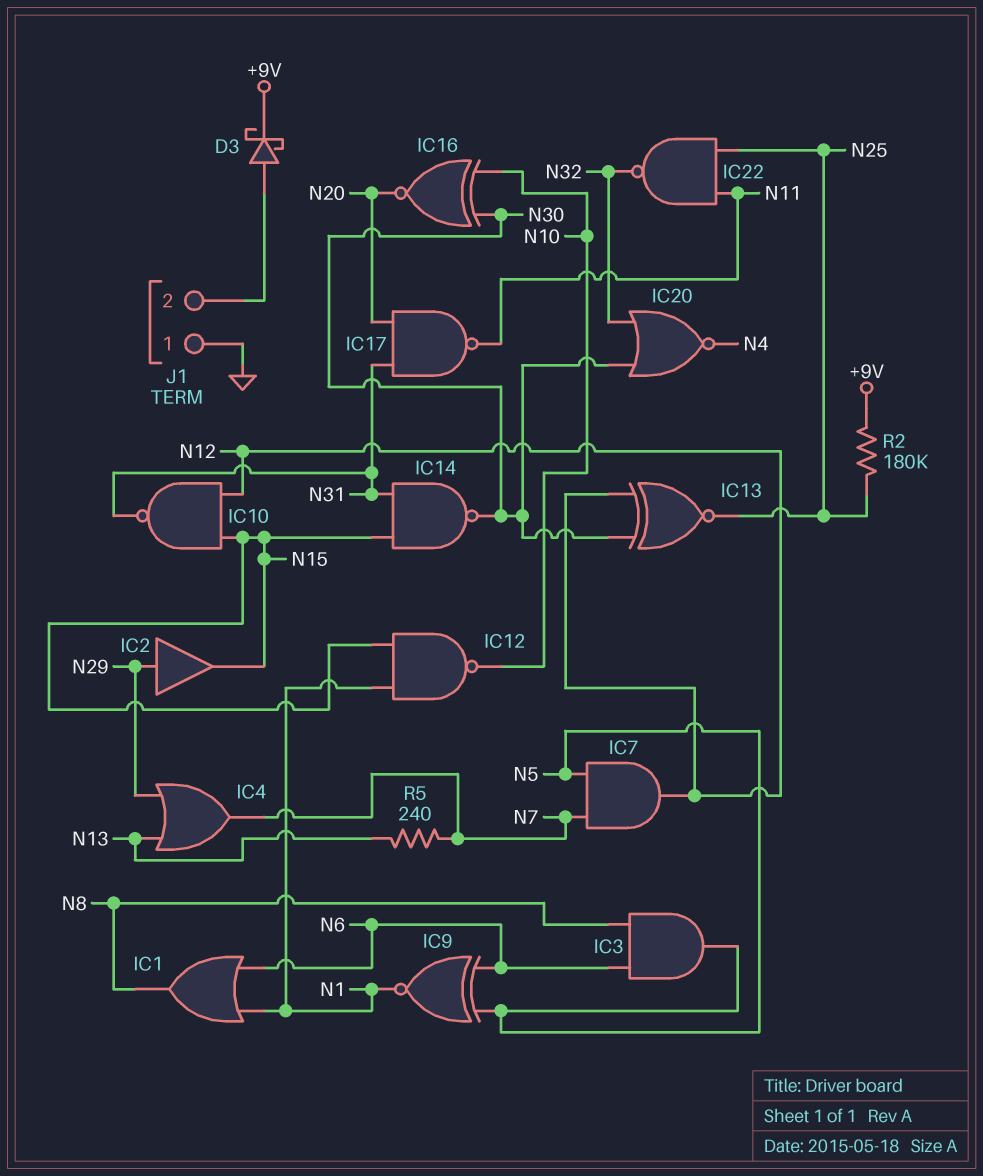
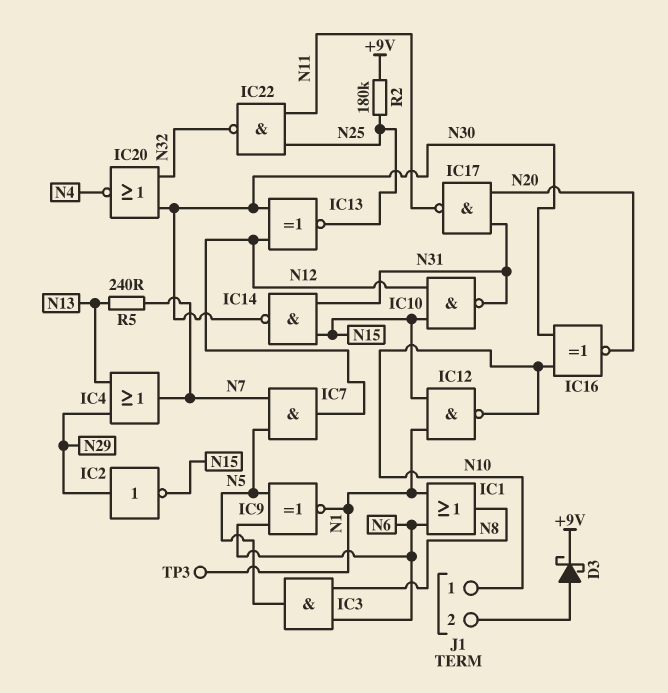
IC2: buffer (in N29, out N15) -> NOT (in N29, out N15)
J1 pin 1: GND -> N10
TP3: none -> test point (N1)

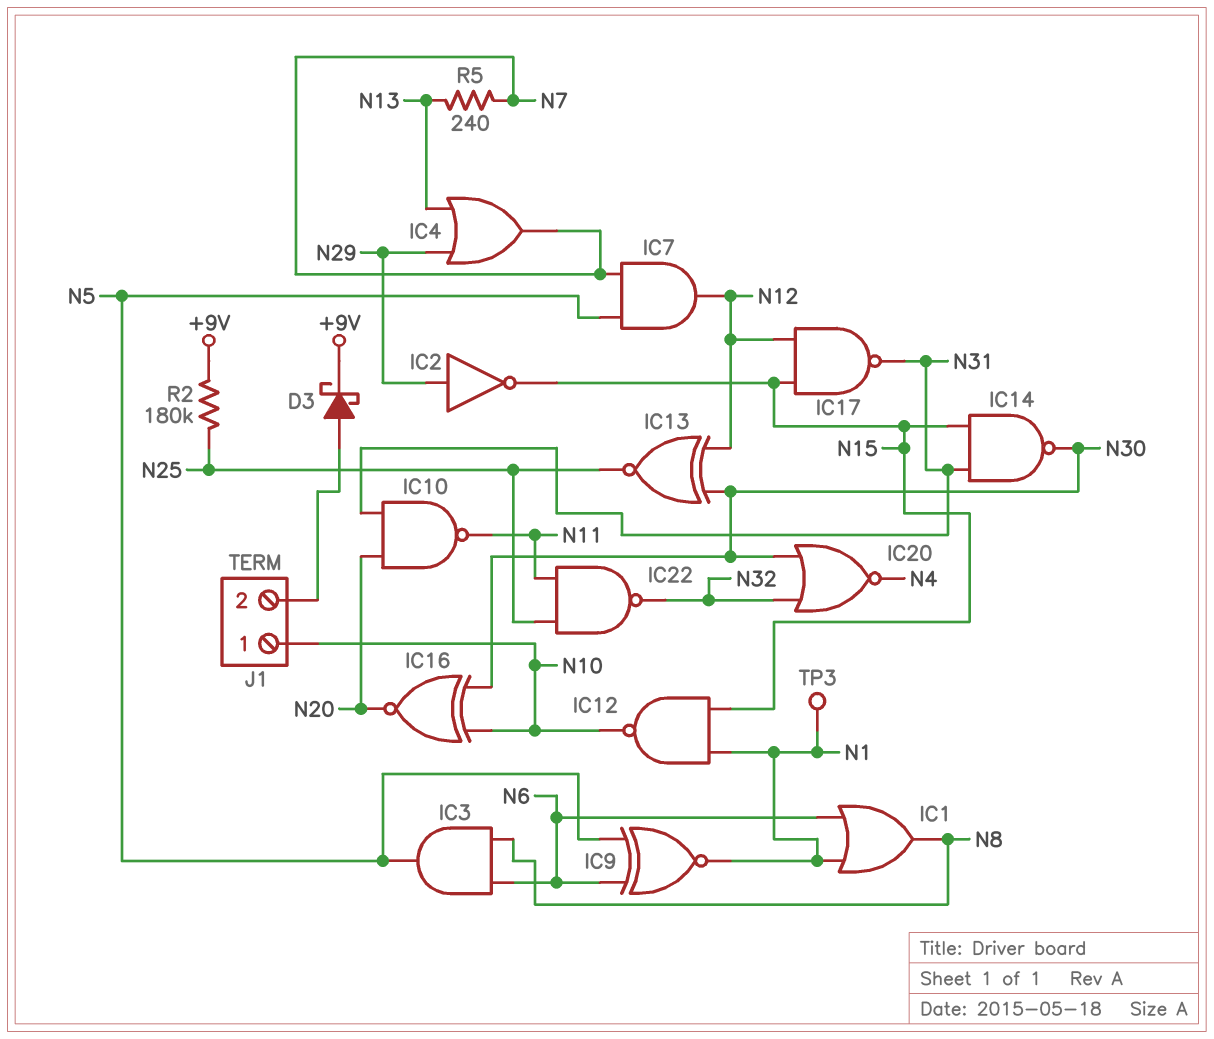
IC10: NAND (in N12, in N15, out N31) -> NAND (in N20, in N31, out N11)
IC17: NAND (in N20, in N31, out N11) -> NAND (in N12, in N15, out N31)

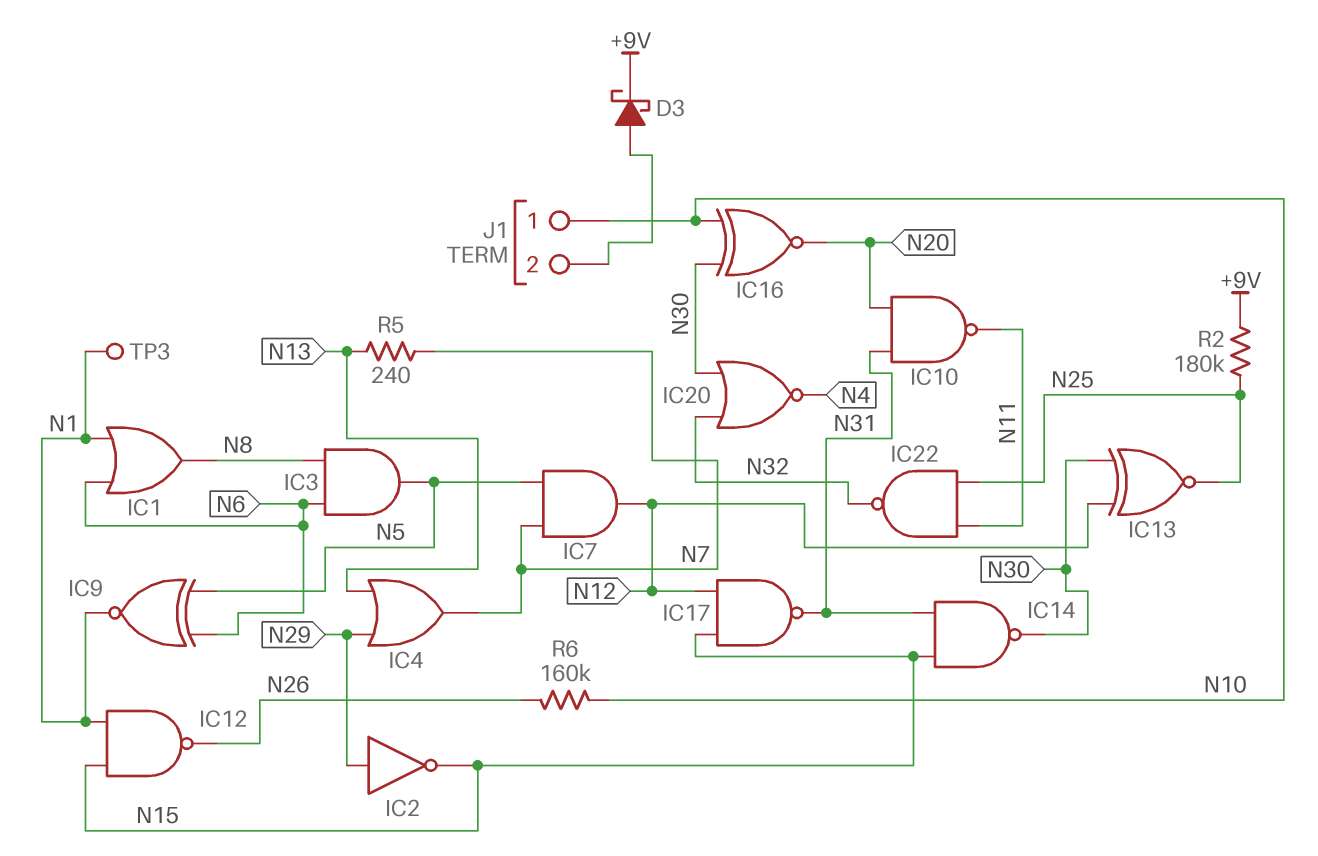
IC12: NAND (in N1, in N15, out N10) -> NAND (in N1, in N15, out N26)
R6: none -> 160k (N10, N26)

